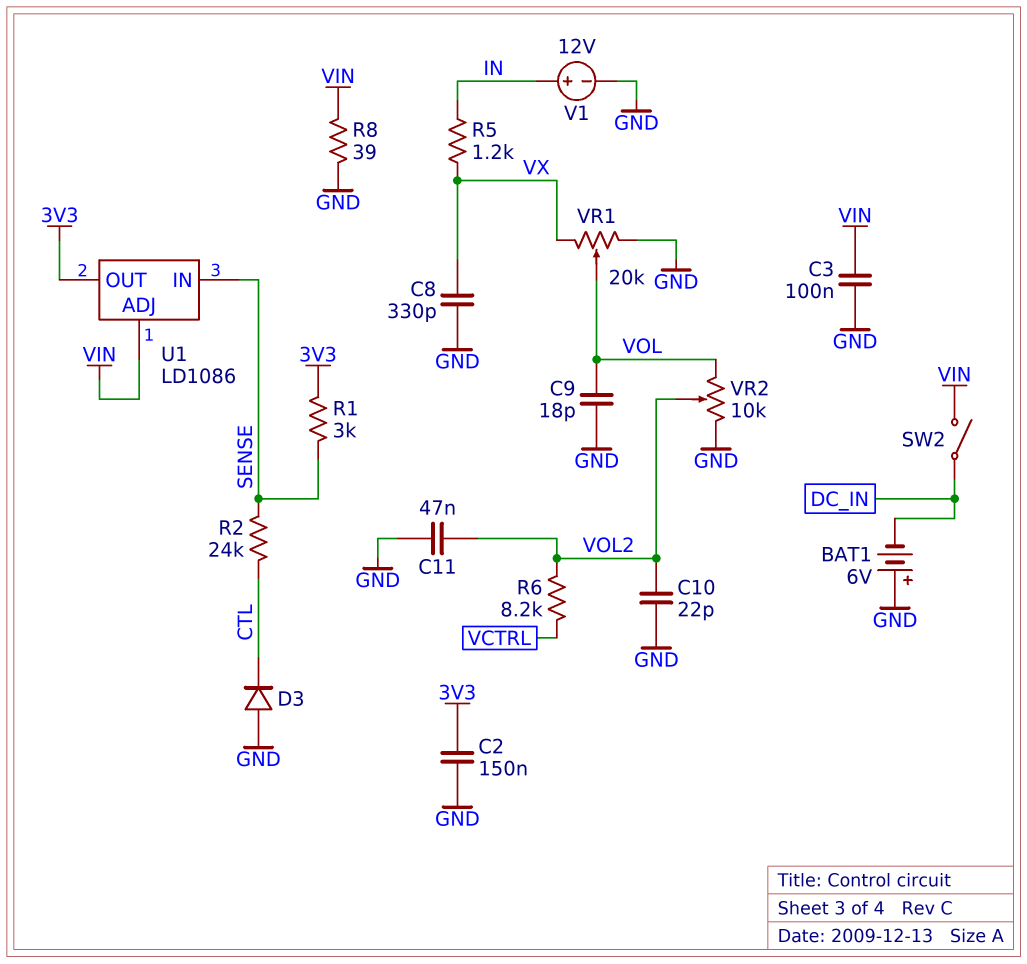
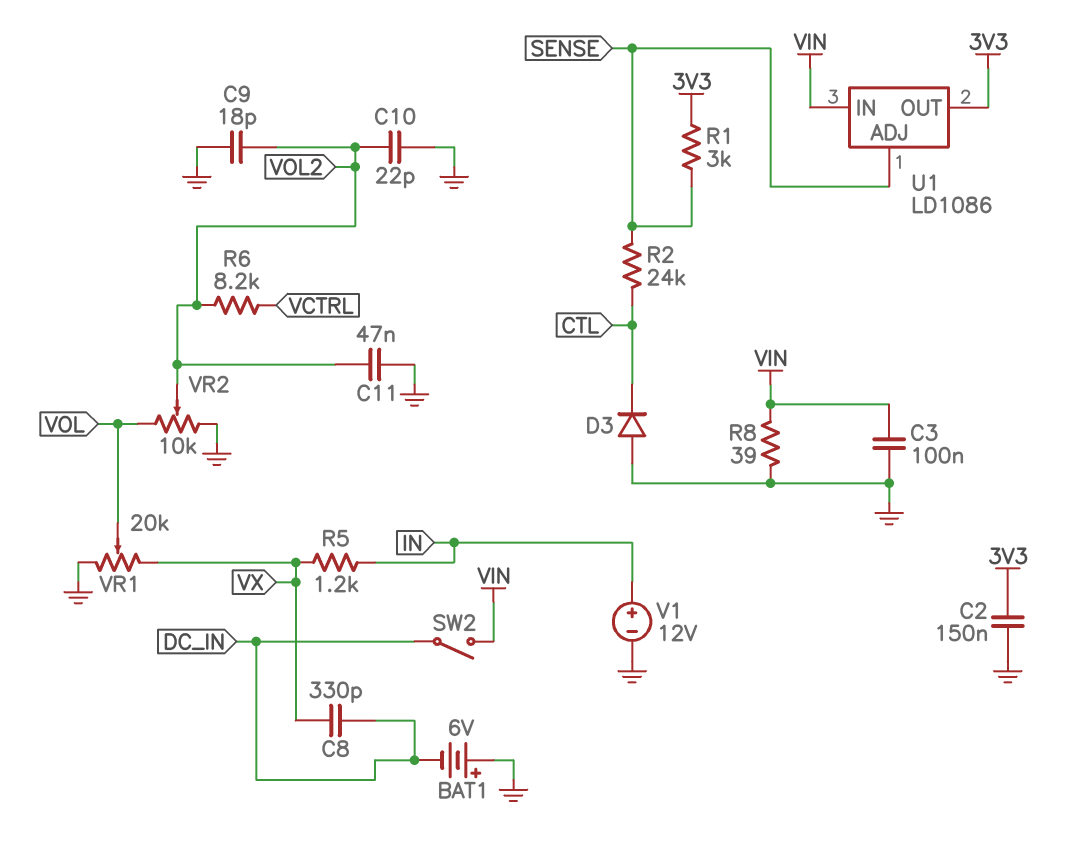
C8: 330pF (GND, VX) -> 330pF (DC_IN, VX)
C9: 18pF (GND, VOL) -> 18pF (GND, VOL2)
U1 pin ADJ: VIN -> SENSE
U1 pin IN: SENSE -> VIN

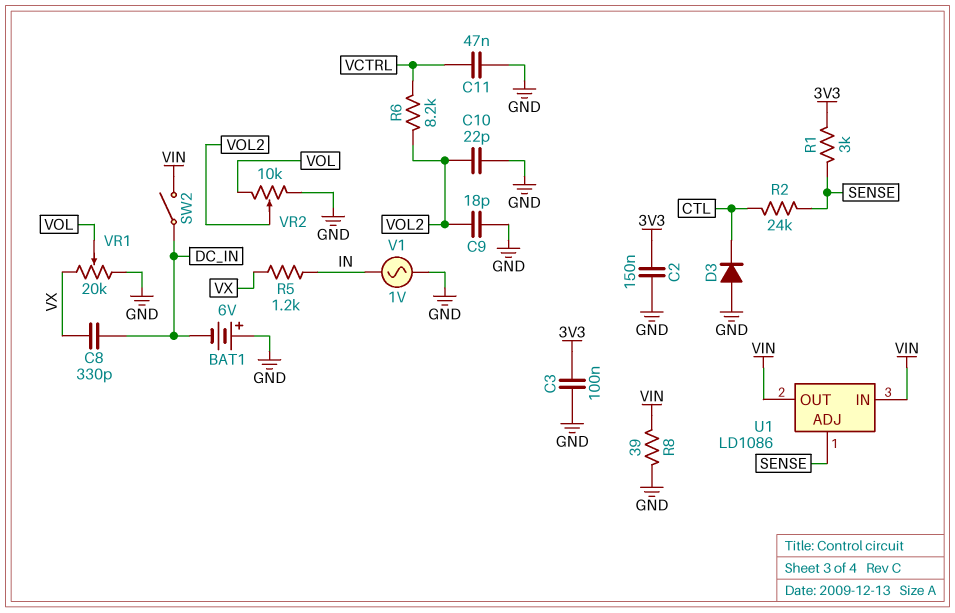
C3: 100nF (GND, VIN) -> 100nF (3V3, GND)
C11: 47nF (GND, VOL2) -> 47nF (GND, VCTRL)
U1 pin OUT: 3V3 -> VIN
V1: 12V (plus IN, minus GND) -> AC 1V (GND, IN)

